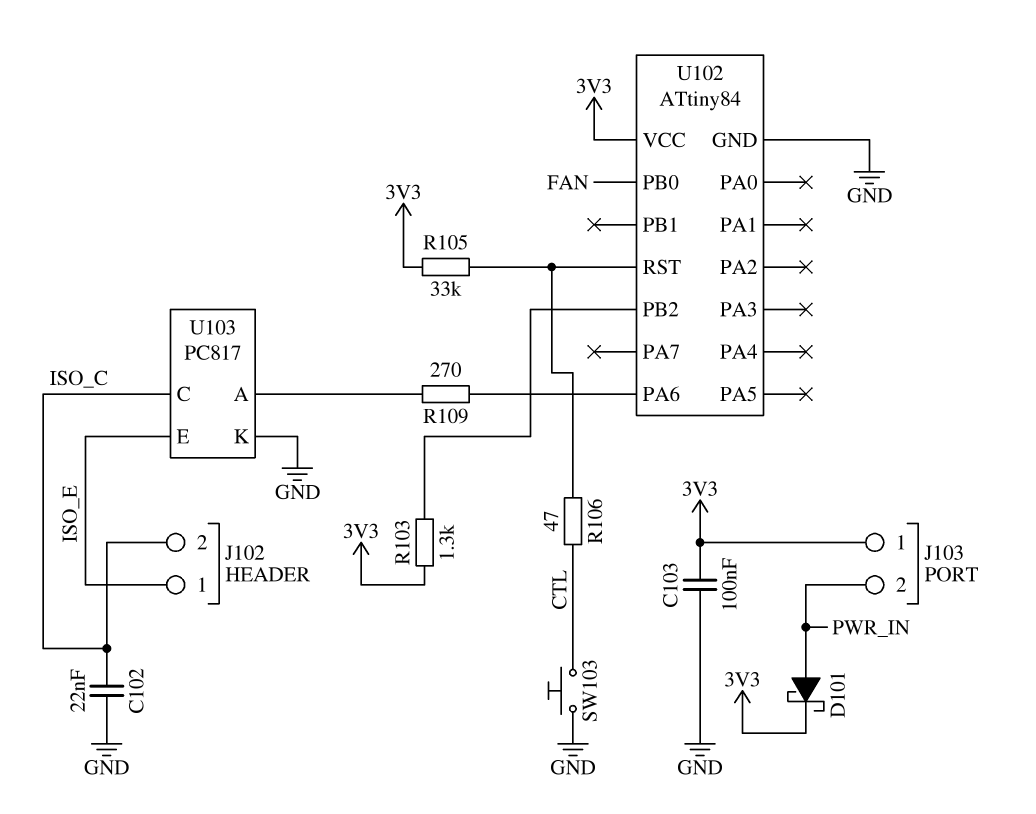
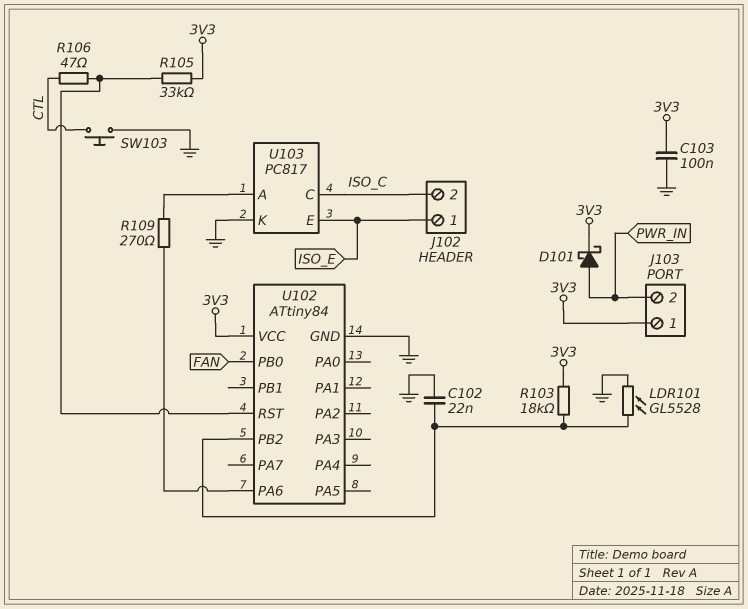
C102: 22nF (GND, ISO_C) -> 22nF (GND, U102/PB2)
LDR101: none -> GL5528 (GND, U102/PB2)
R103: 1.3k (3V3, U102/PB2) -> 18k (3V3, U102/PB2)

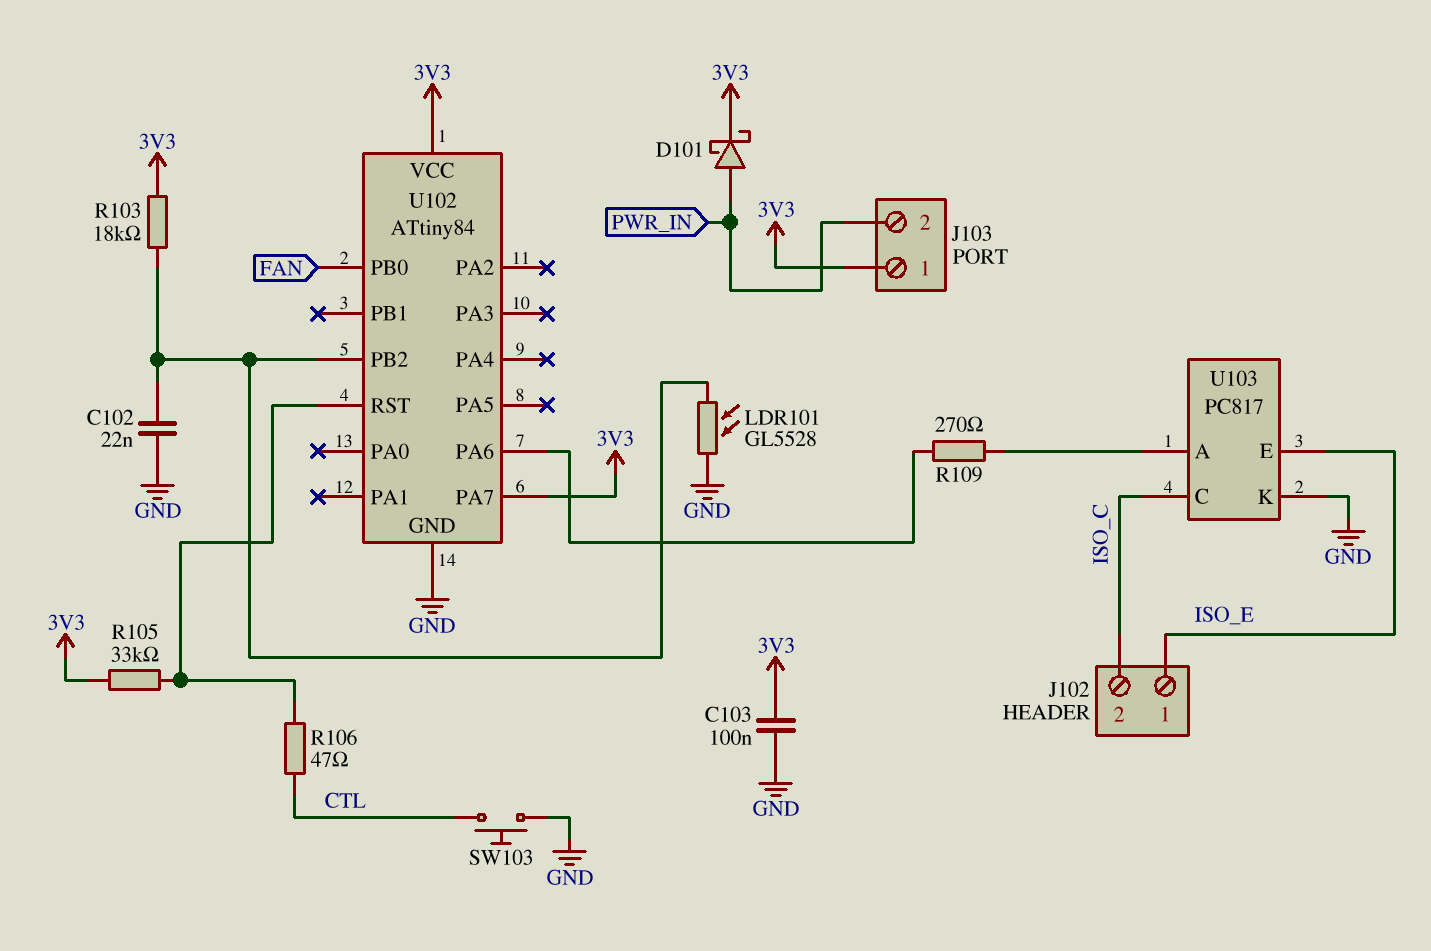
U102 pin PA7: none -> 3V3

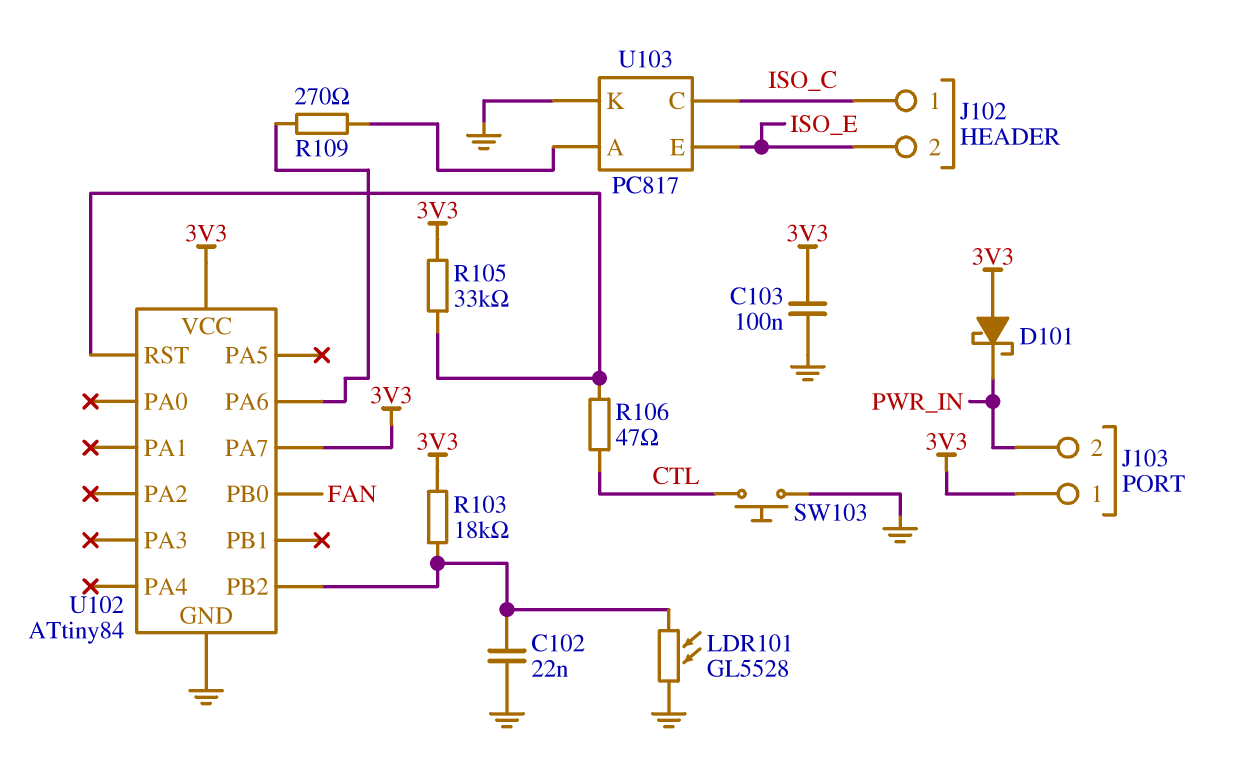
D101: schottky (A PWR_IN, K 3V3) -> schottky (A 3V3, K PWR_IN)
J102 pin 1: ISO_E -> ISO_C
J102 pin 2: ISO_C -> ISO_E

